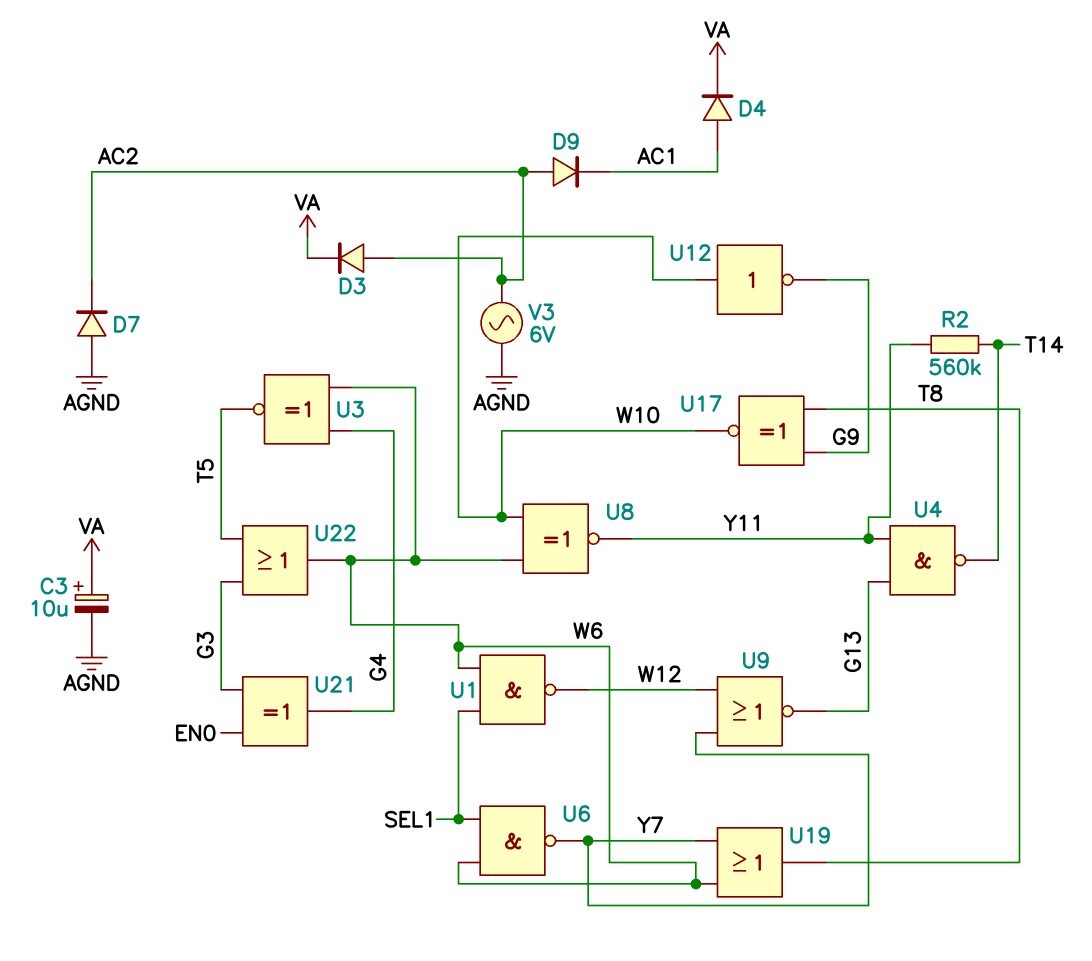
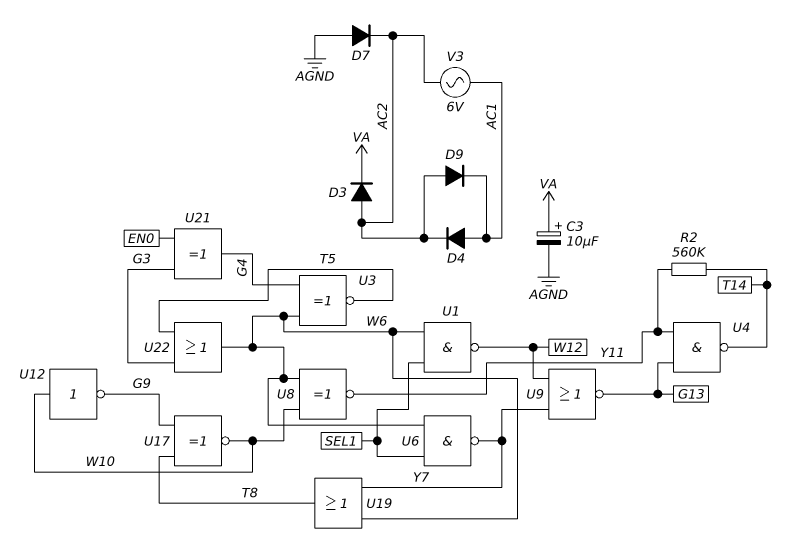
D4: diode (A AC1, K VA) -> diode (A AC1, K AC2)
V3: AC 6V (AC2, AGND) -> AC 6V (AC1, AC2)

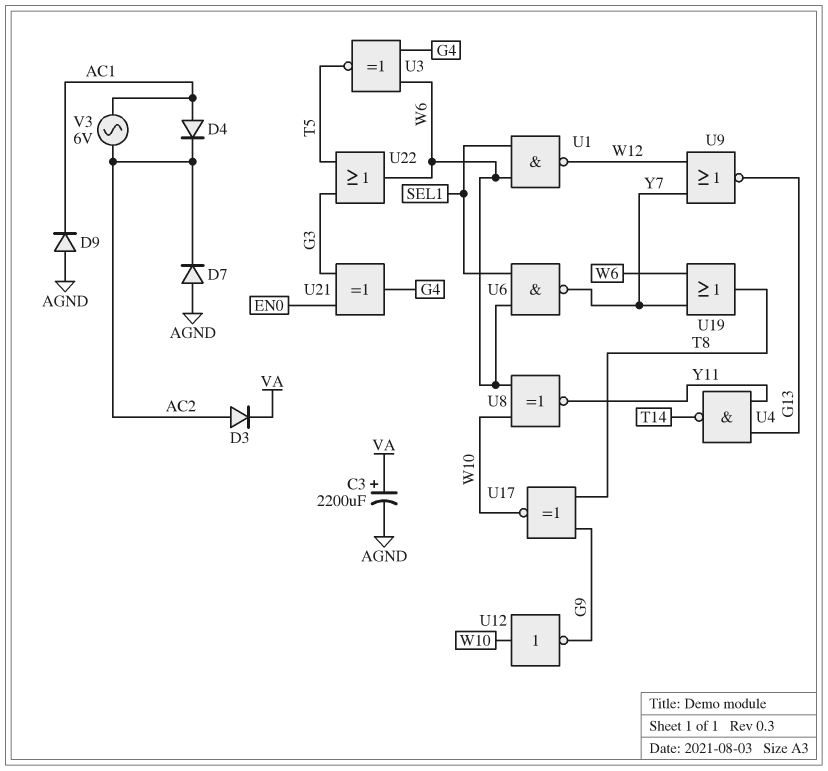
C3: 10uF (plus VA, minus AGND) -> 2200uF (plus VA, minus AGND)
D9: diode (A AC2, K AC1) -> diode (A AGND, K AC1)
R2: 560k (T14, Y11) -> none

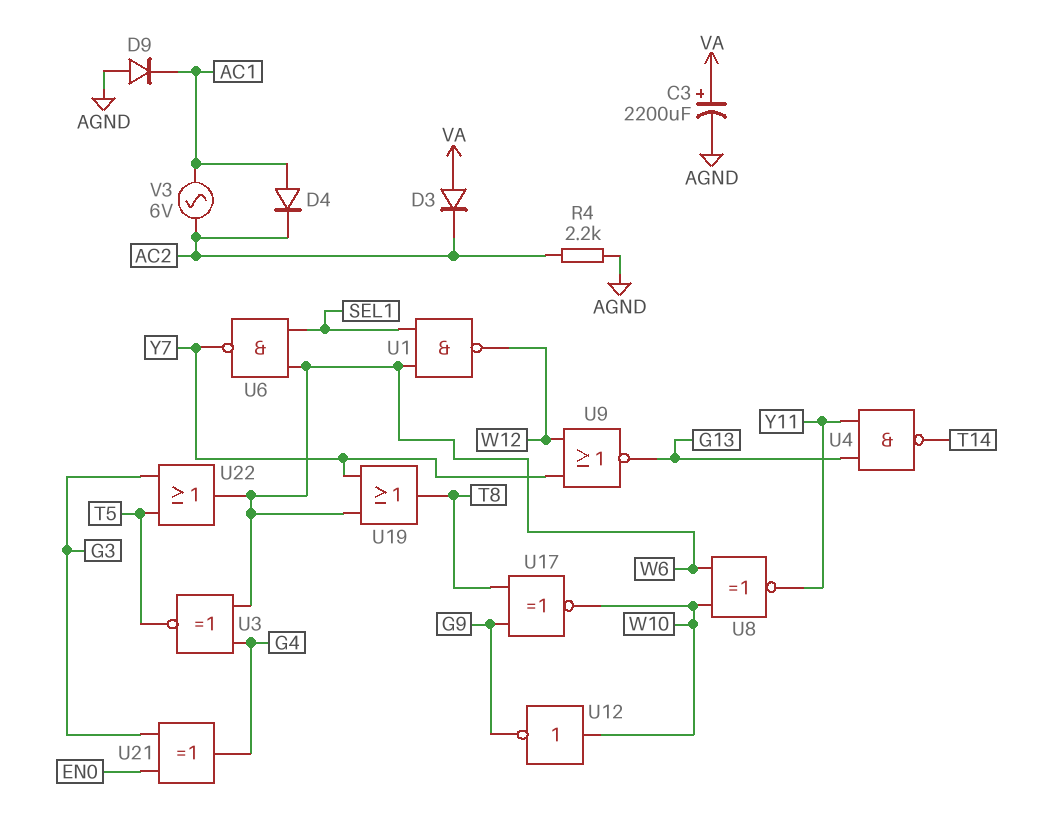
D3: diode (A AC2, K VA) -> diode (A VA, K AC2)
D7: diode (A AGND, K AC2) -> none
R4: none -> 2.2k (AC2, AGND)

